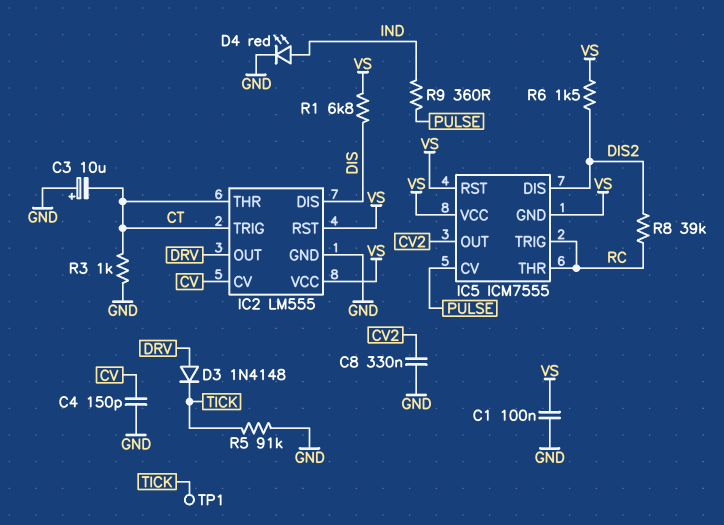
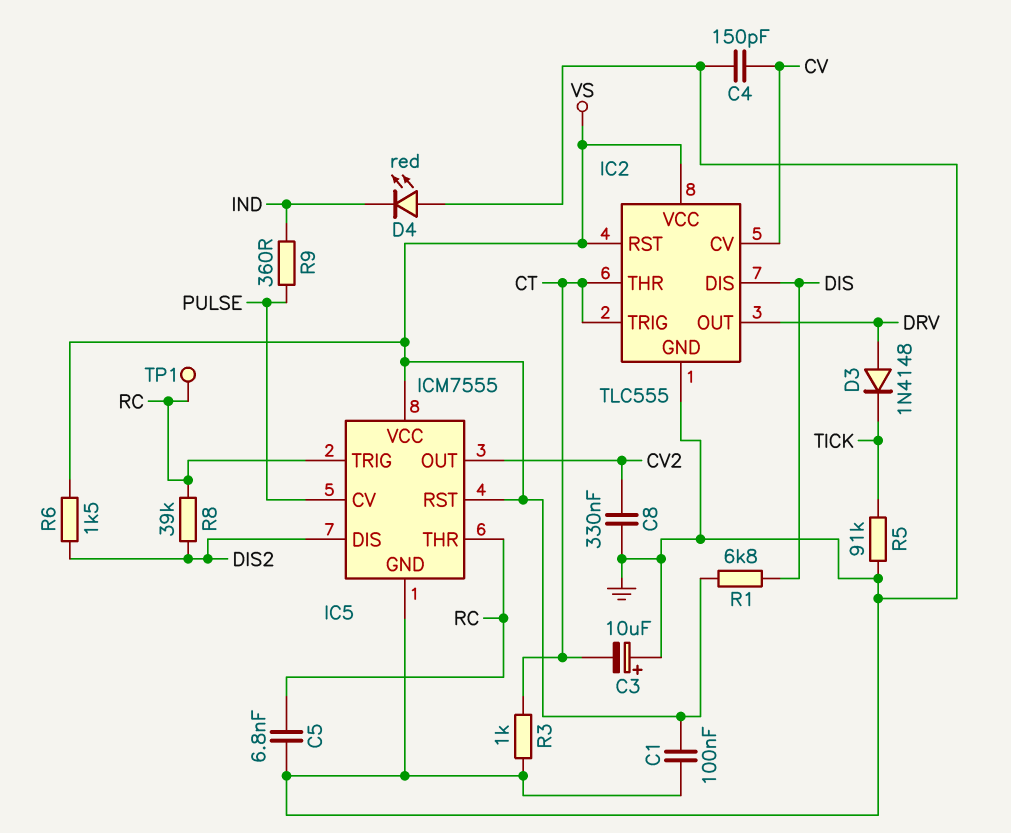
C5: none -> 6.8nF (GND, RC)
D4: LED red (A IND, K GND) -> LED red (A GND, K IND)
IC2: LM555 -> TLC555
IC5 pin GND: VS -> GND
TP1: test point (TICK) -> test point (RC)

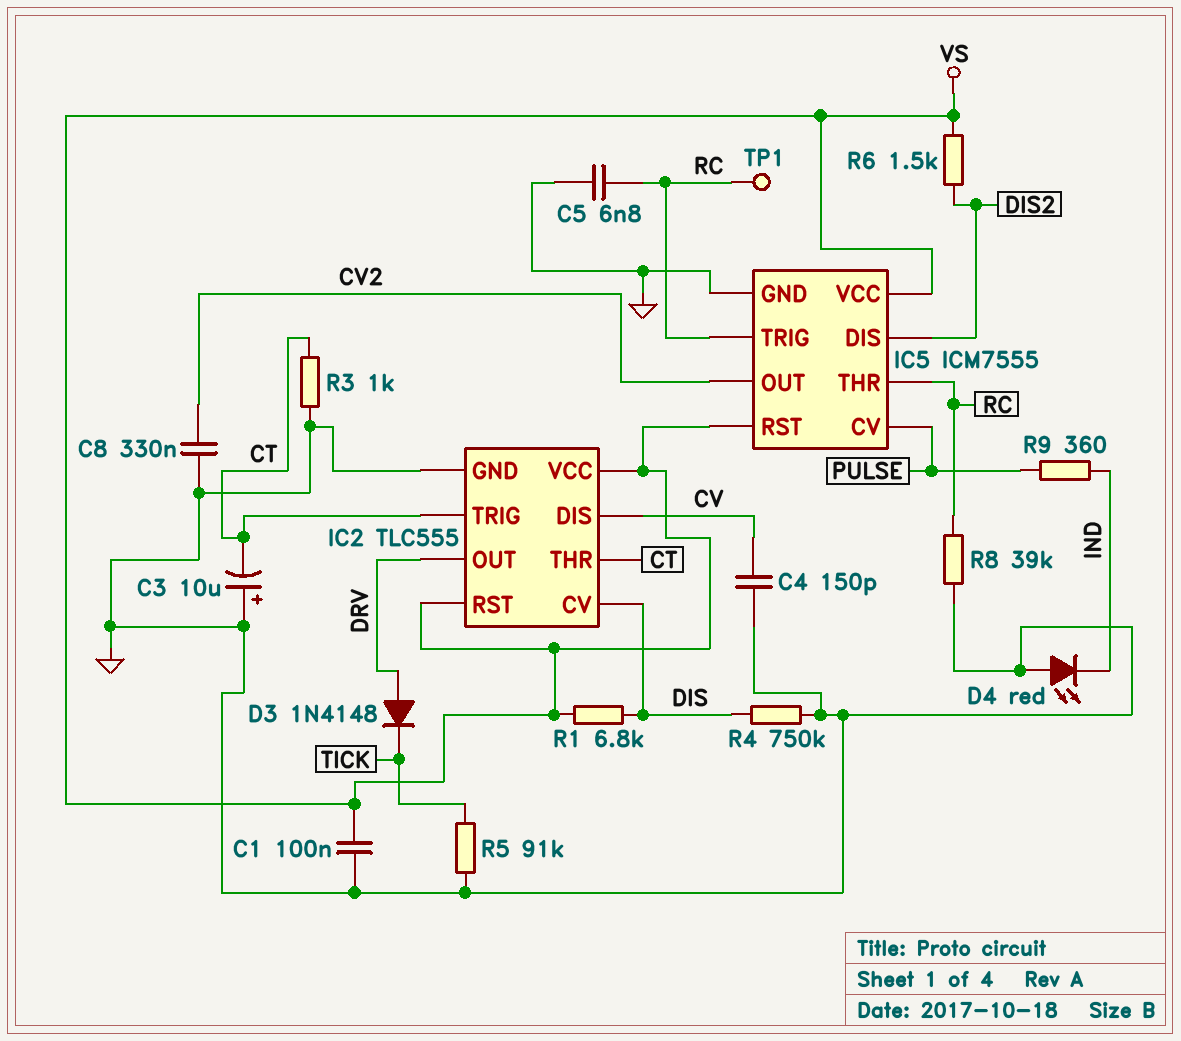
IC2 pin CV: CV -> DIS
IC2 pin DIS: DIS -> CV
R4: none -> 750k (DIS, GND)
R8: 39k (DIS2, RC) -> 39k (GND, RC)

